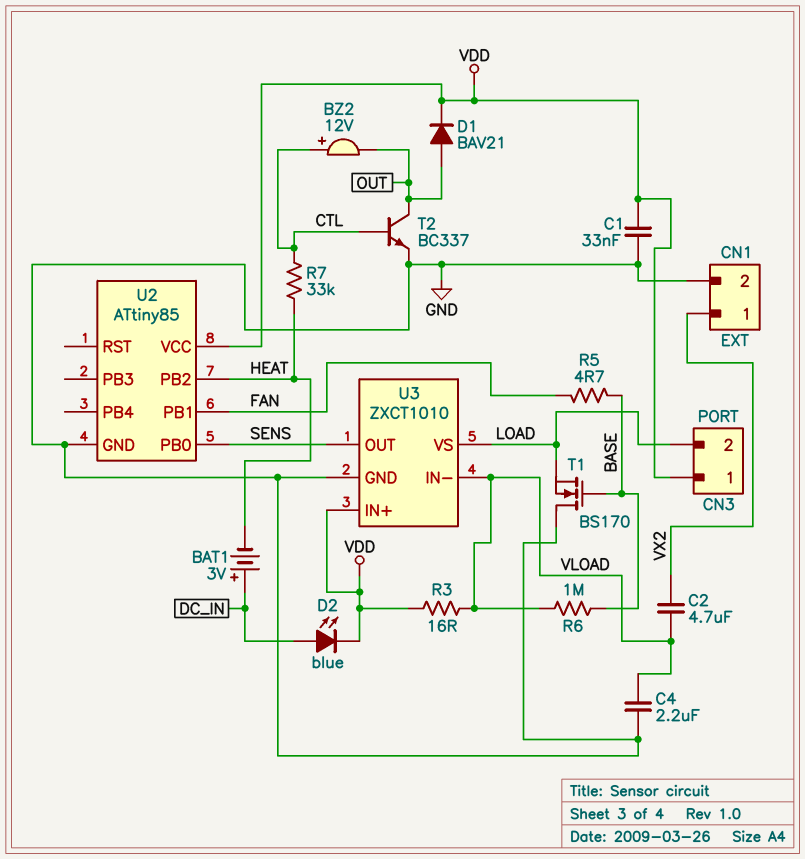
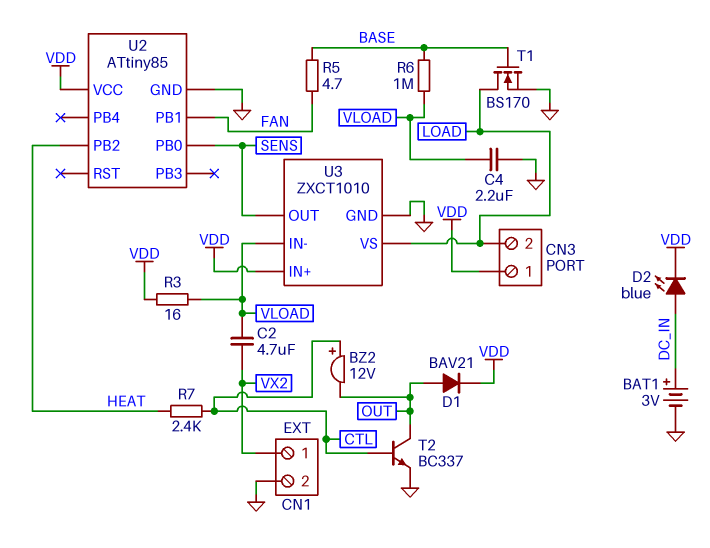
BAT1: 3V (plus DC_IN, minus HEAT) -> 3V (plus DC_IN, minus GND)
C1: 33nF (GND, VDD) -> none
R7: 33k (CTL, HEAT) -> 2.4k (CTL, HEAT)
T1: NMOS BS170 (G BASE, D GND, S LOAD) -> NMOS BS170 (G BASE, D LOAD, S GND)

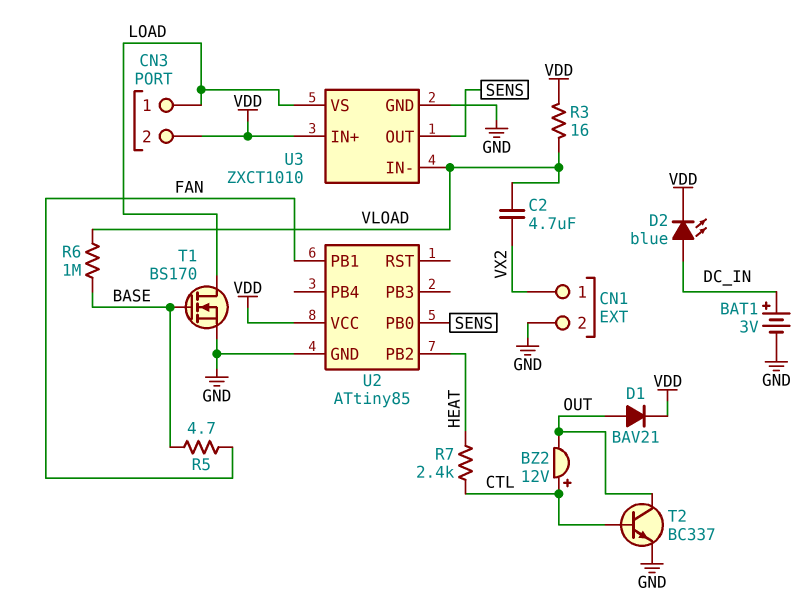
C4: 2.2uF (GND, VLOAD) -> none
CN3 pin 1: VDD -> LOAD
CN3 pin 2: LOAD -> VDD

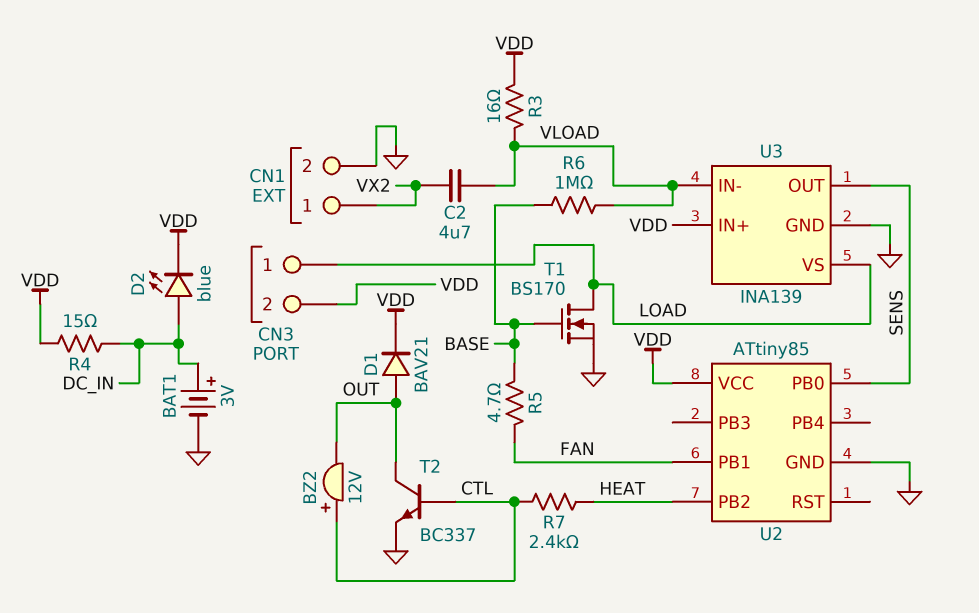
R4: none -> 15 (DC_IN, VDD)
U3: ZXCT1010 -> INA139

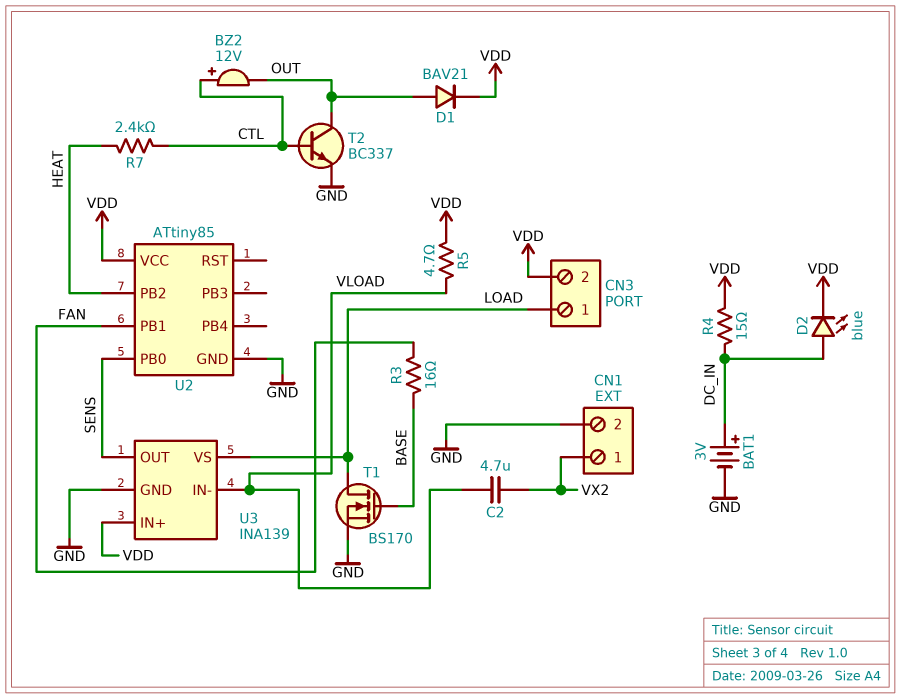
R3: 16 (VDD, VLOAD) -> 16 (BASE, FAN)
R5: 4.7 (BASE, FAN) -> 4.7 (VDD, VLOAD)
R6: 1M (BASE, VLOAD) -> none

